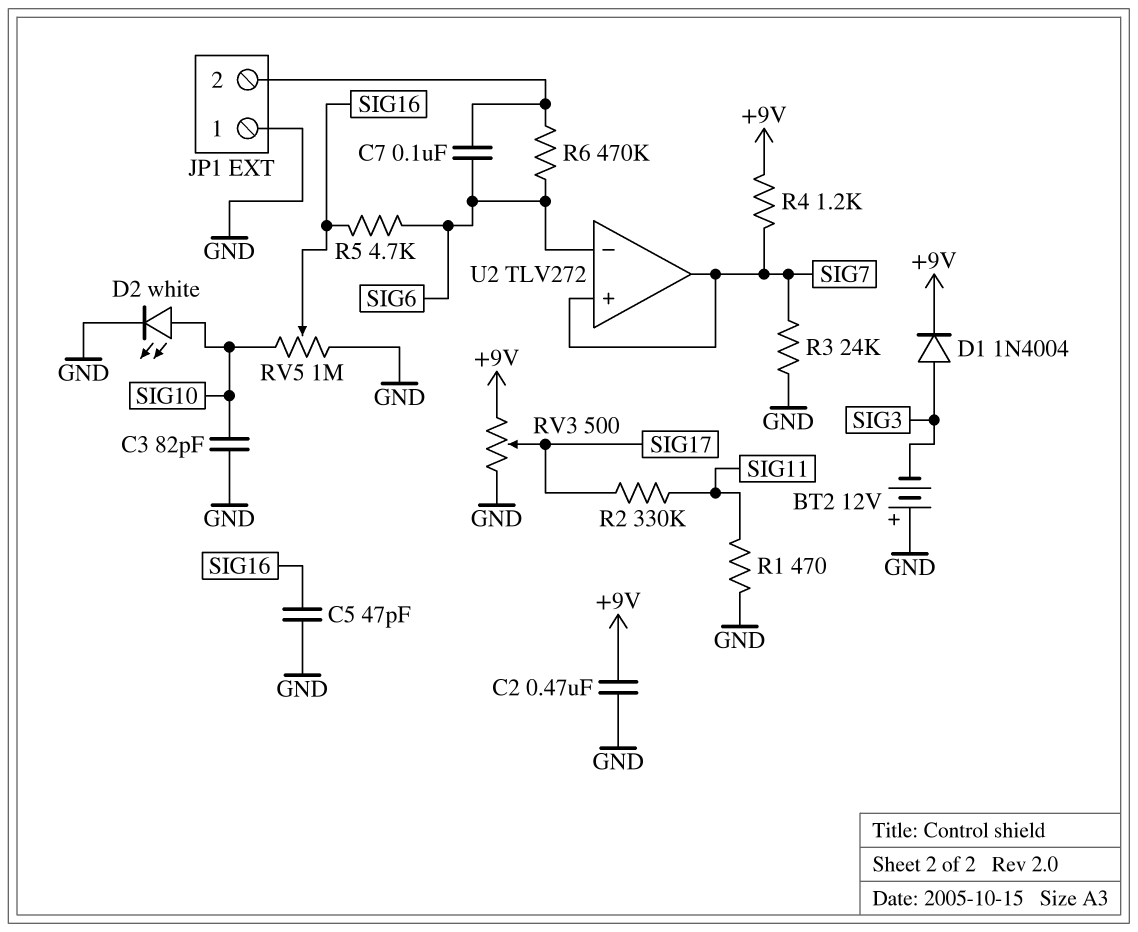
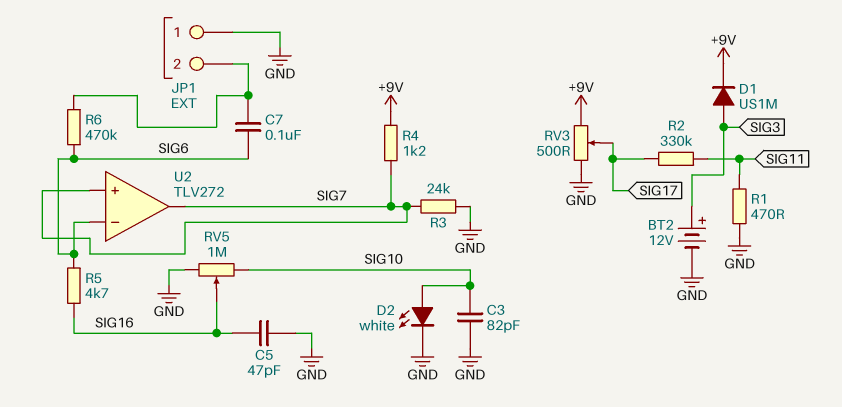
BT2: 12V (plus GND, minus SIG3) -> 12V (plus SIG3, minus GND)
C2: 470nF (+9V, GND) -> none
D1: diode 1N4004 (A SIG3, K +9V) -> diode US1M (A SIG3, K +9V)

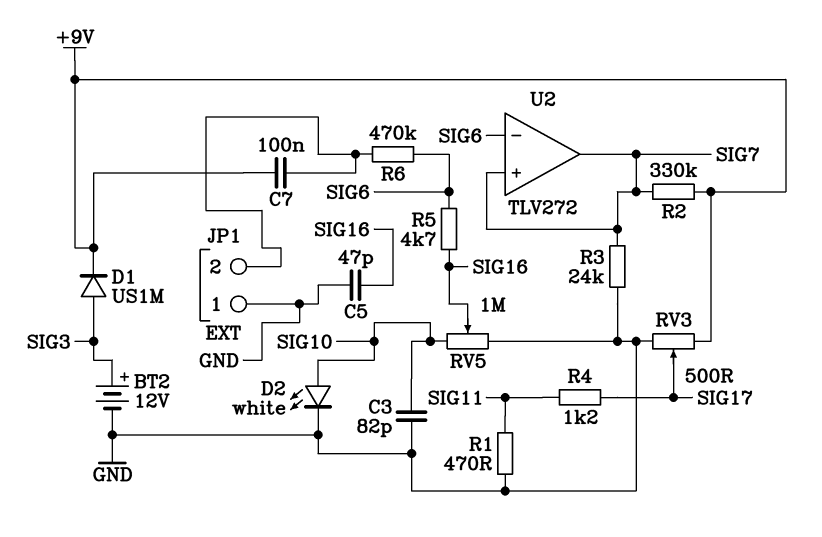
C7: 100nF (JP1/2, SIG6) -> 100nF (+9V, JP1/2)
R2: 330k (SIG11, SIG17) -> 330k (+9V, SIG7)
R4: 1.2k (+9V, SIG7) -> 1.2k (SIG11, SIG17)

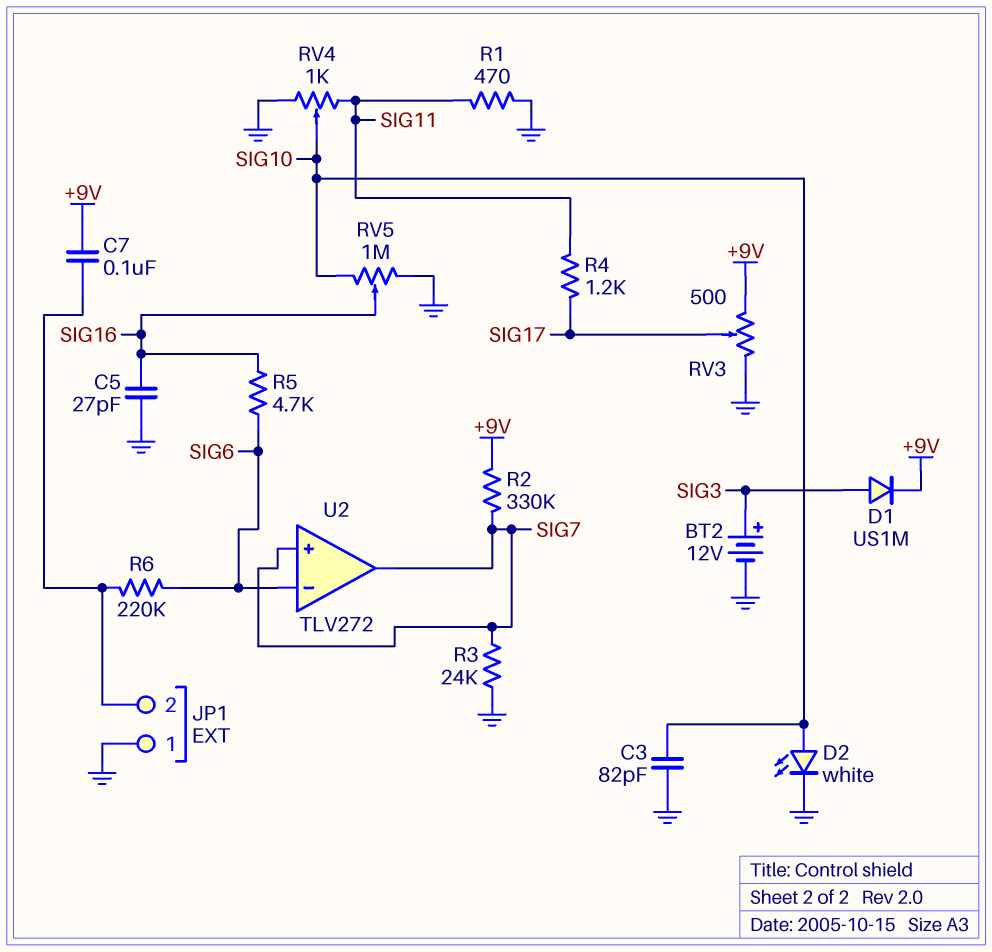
C5: 47pF (GND, SIG16) -> 27pF (GND, SIG16)
R6: 470k (JP1/2, SIG6) -> 220k (JP1/2, SIG6)
RV4: none -> 1k (GND, SIG11, wiper SIG10)

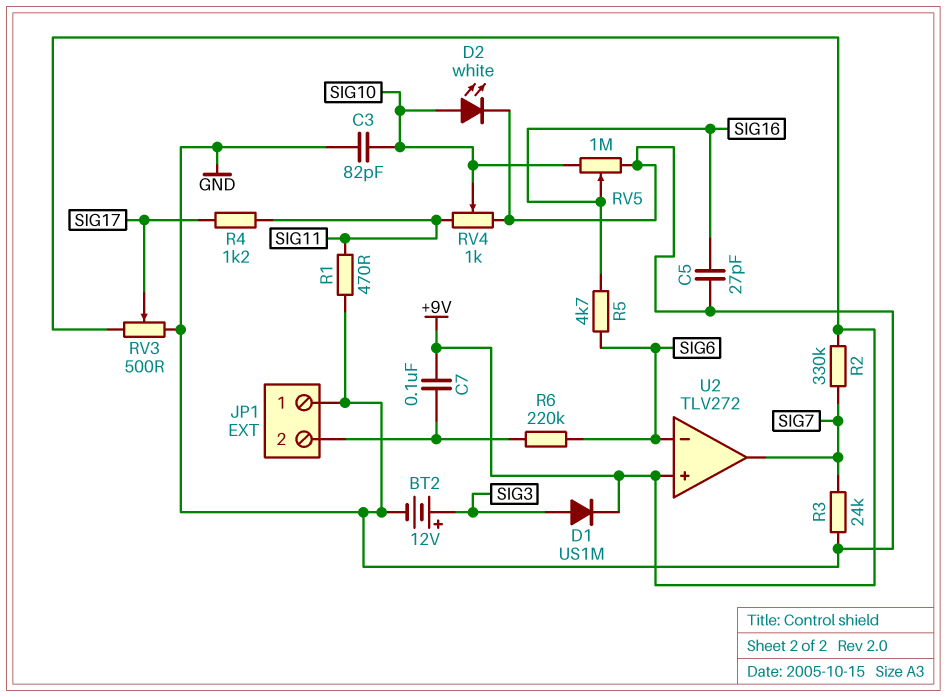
U2 pin in+: SIG7 -> +9V

